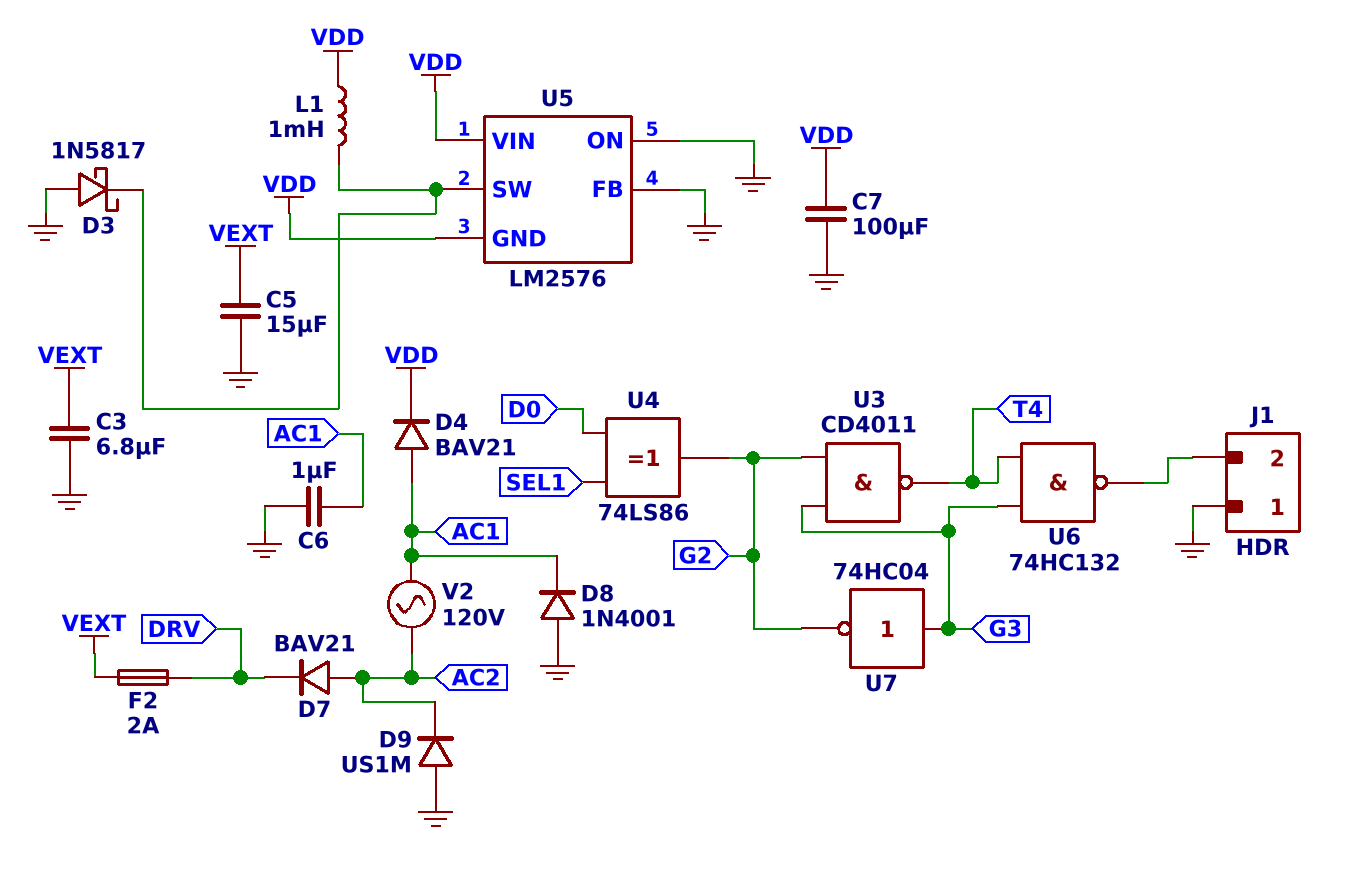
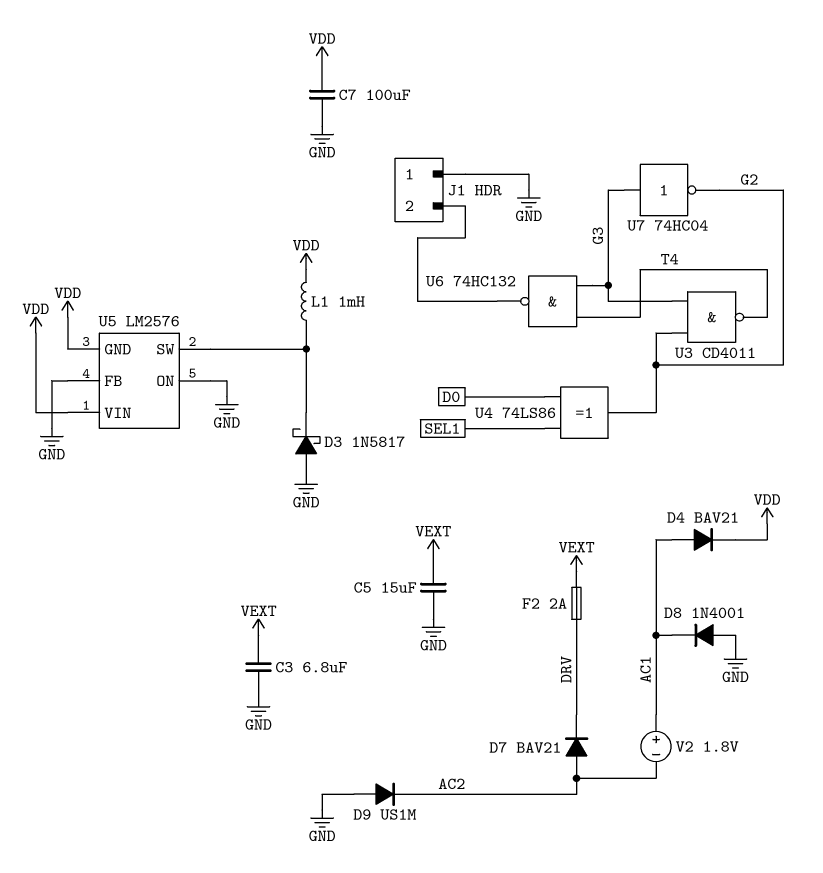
C6: 1uF (AC1, GND) -> none
V2: AC 120V (AC1, AC2) -> 1.8V (plus AC1, minus AC2)

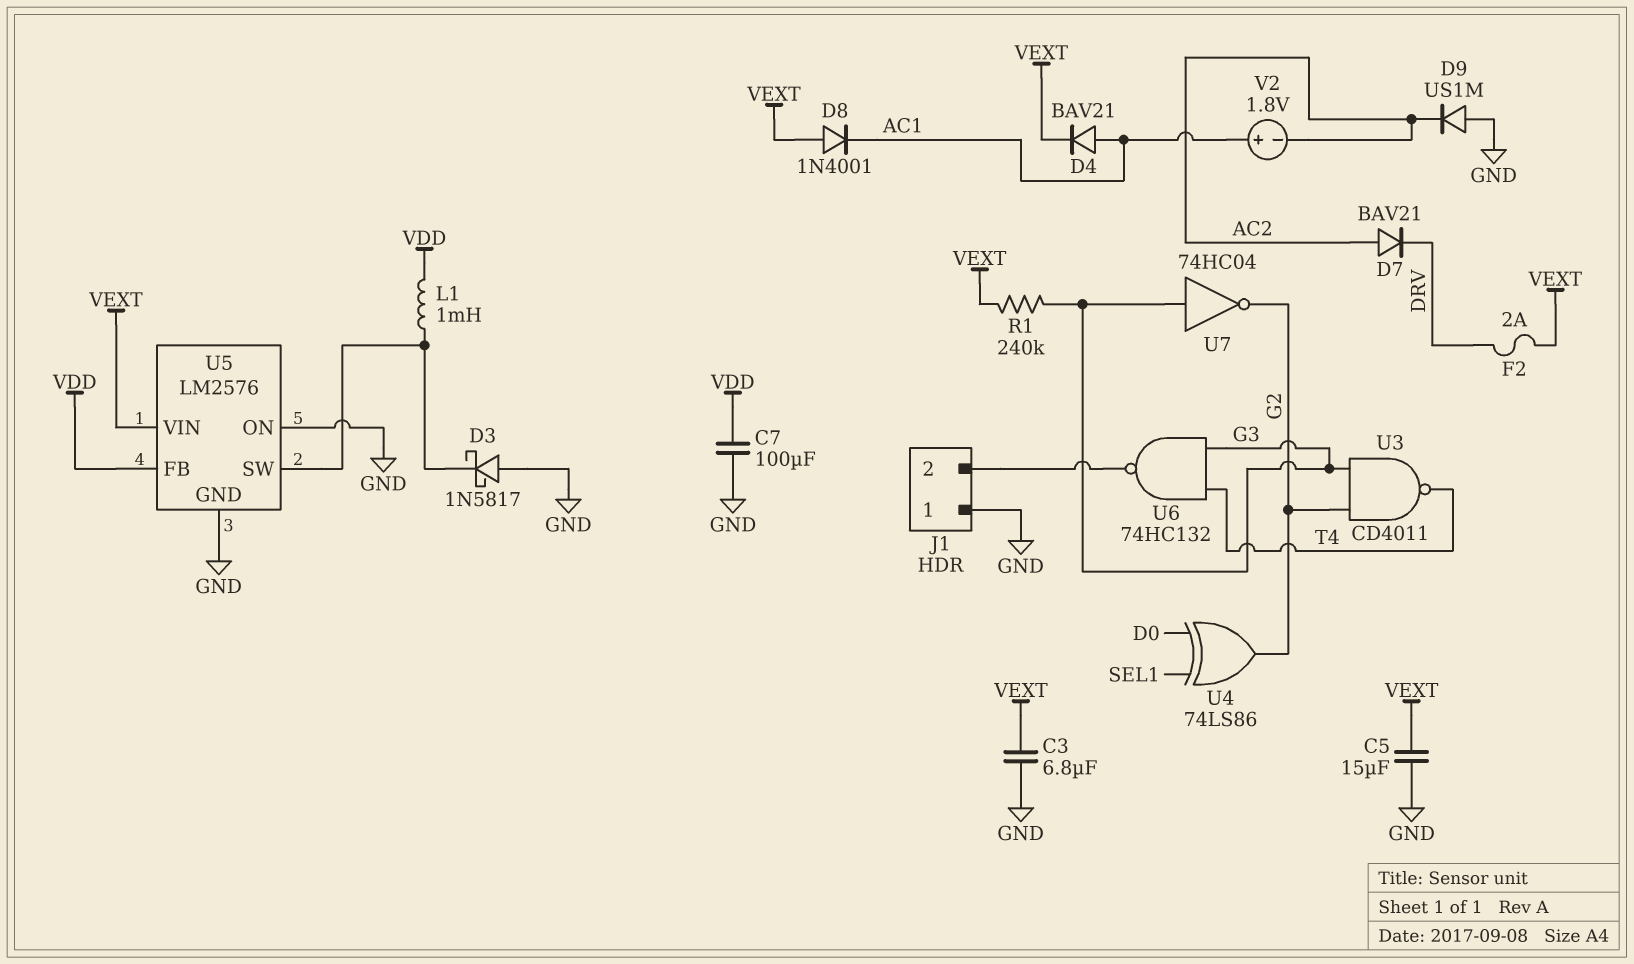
D4: diode BAV21 (A AC1, K VDD) -> diode BAV21 (A AC1, K VEXT)
D8: diode 1N4001 (A GND, K AC1) -> diode 1N4001 (A VEXT, K AC1)
R1: none -> 240k (G3, VEXT)
U5 pin FB: GND -> VDD
U5 pin GND: VDD -> GND
U5 pin VIN: VDD -> VEXT

